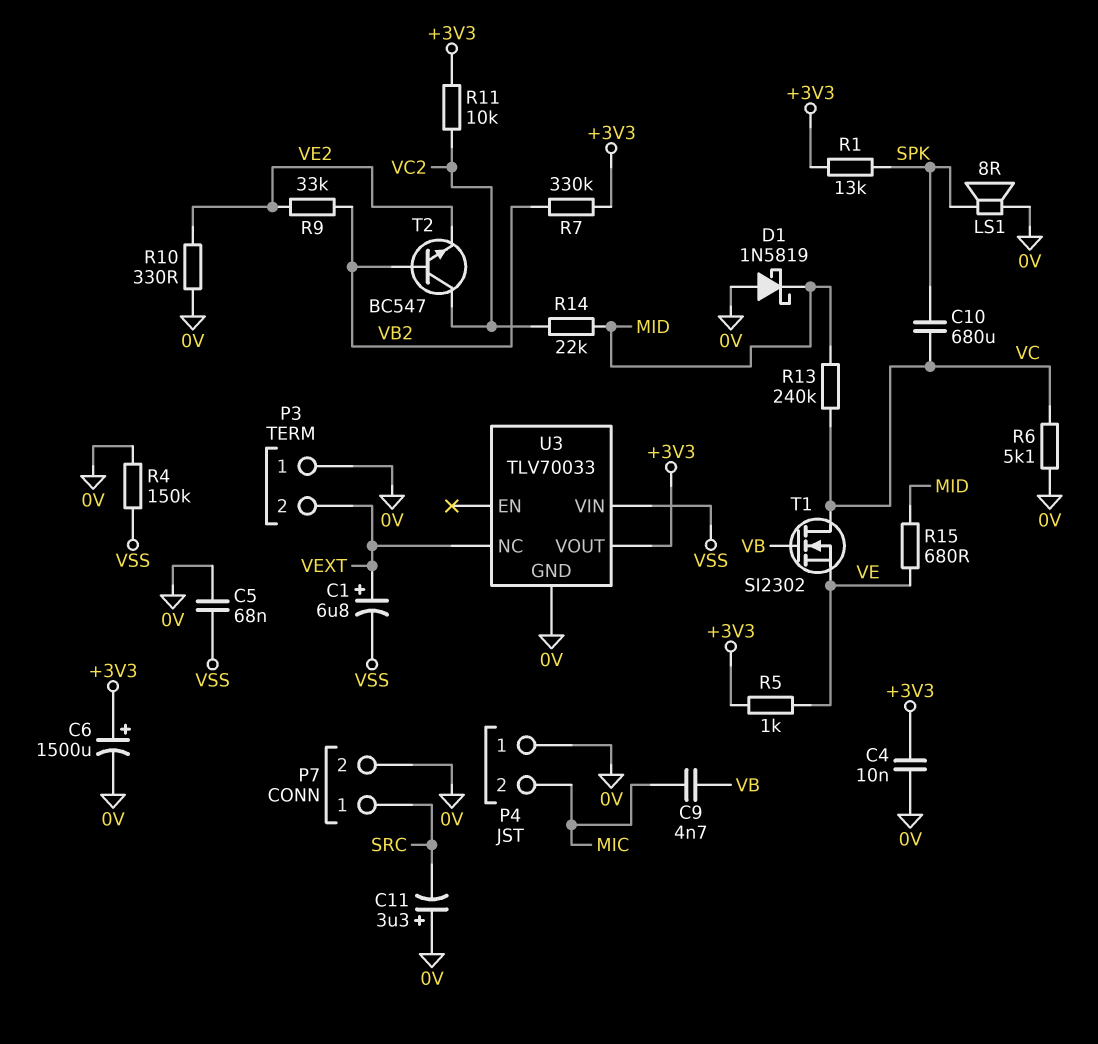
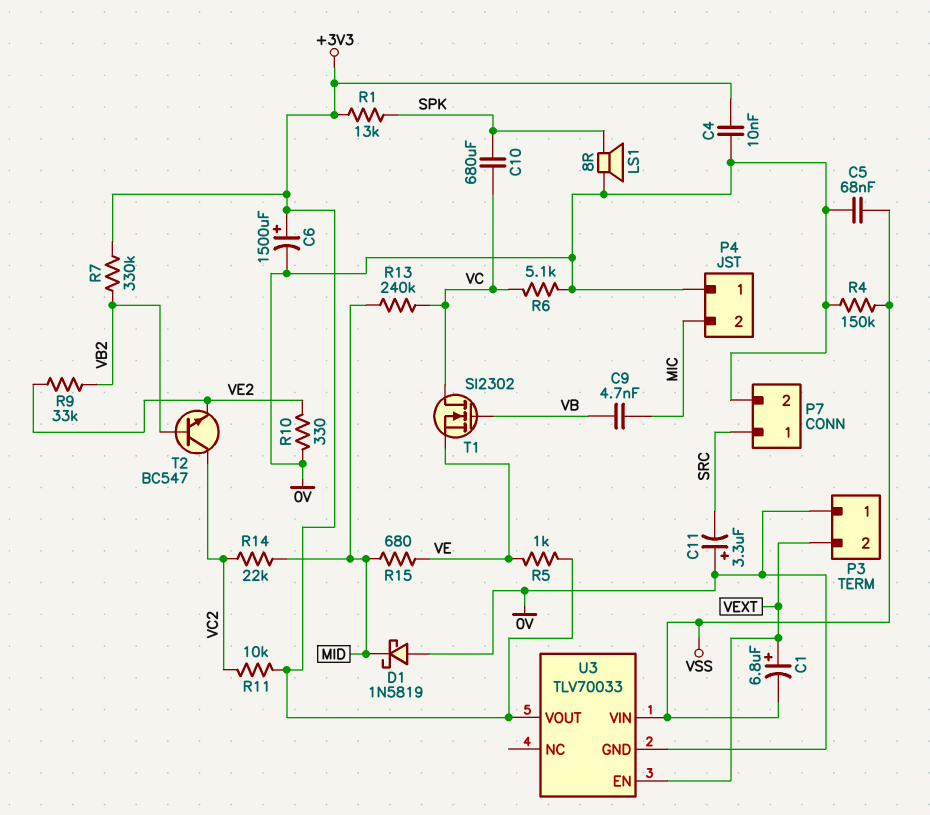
U3 pin EN: none -> VEXT
U3 pin NC: VEXT -> none

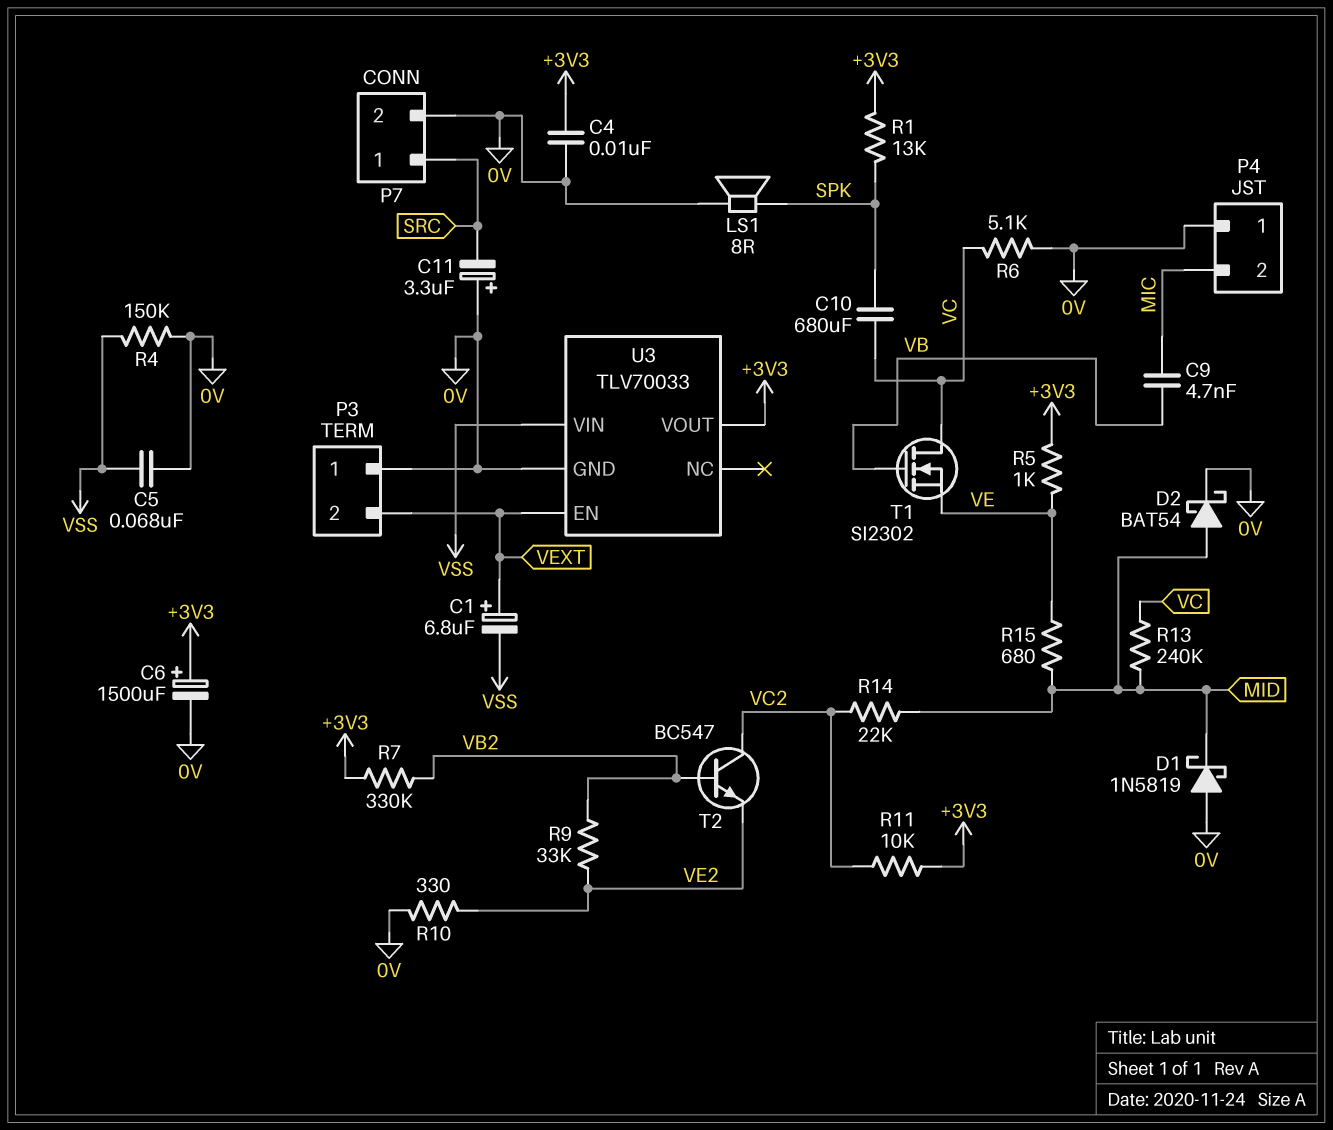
D2: none -> schottky BAT54 (A MID, K 0V)

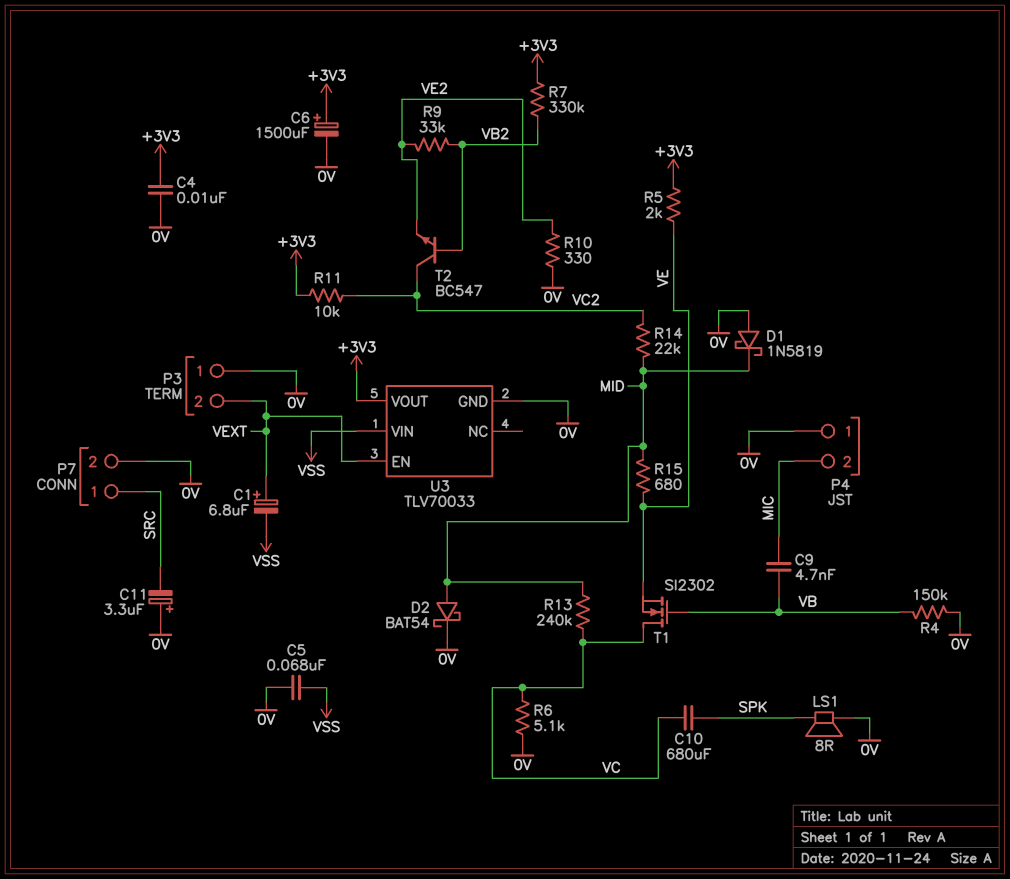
R1: 13k (+3V3, SPK) -> none
R4: 150k (0V, VSS) -> 150k (0V, VB)
R5: 1k (+3V3, VE) -> 2k (+3V3, VE)

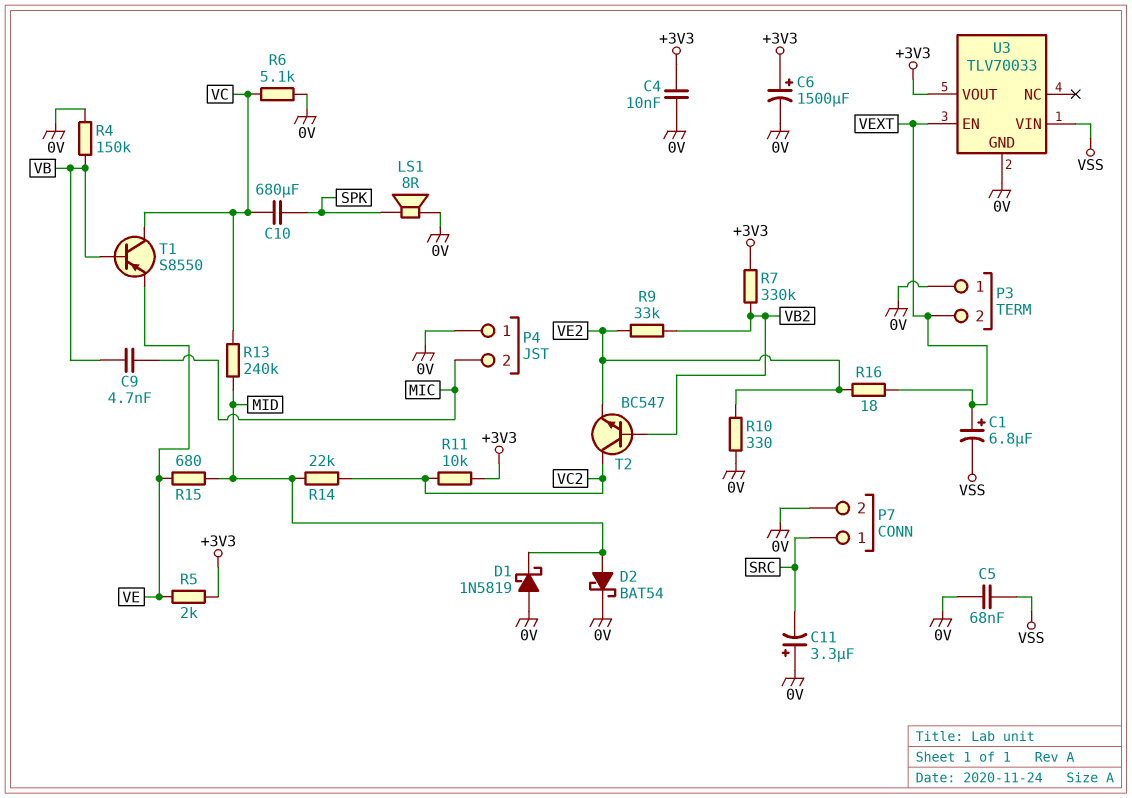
R16: none -> 18 (VE2, VEXT)
T1: NMOS SI2302 (G VB, D VC, S VE) -> PNP S8550 (B VB, C VC, E VE)

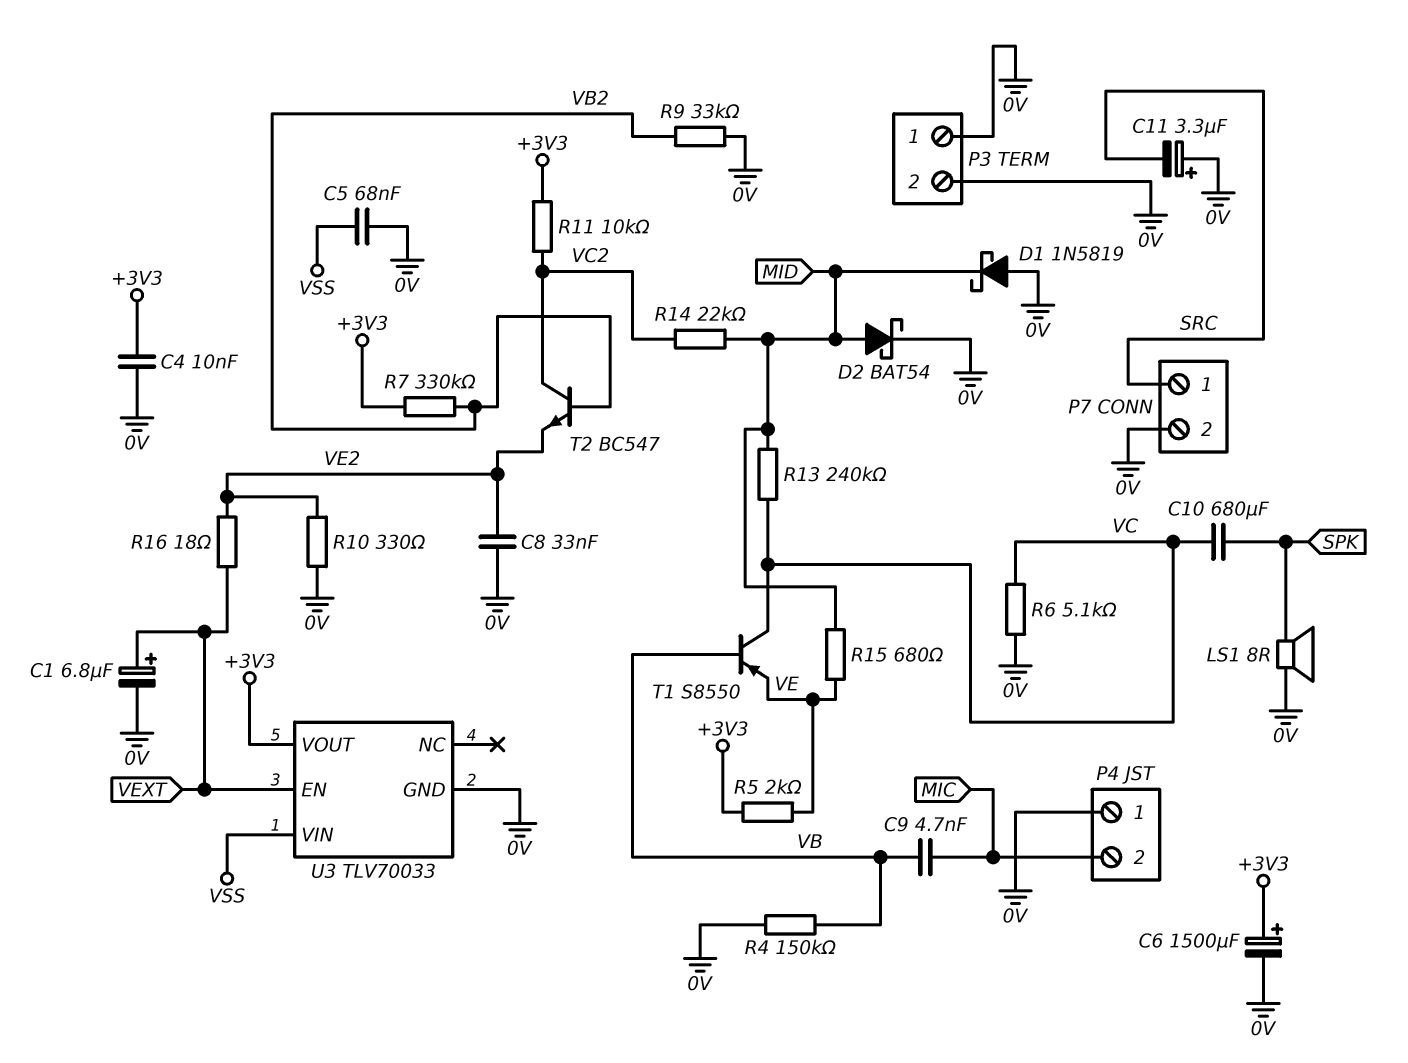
C1: 6.8uF (plus VEXT, minus VSS) -> 6.8uF (plus VEXT, minus 0V)
C8: none -> 33nF (0V, VE2)
P3 pin 2: VEXT -> 0V
R9: 33k (VB2, VE2) -> 33k (0V, VB2)

